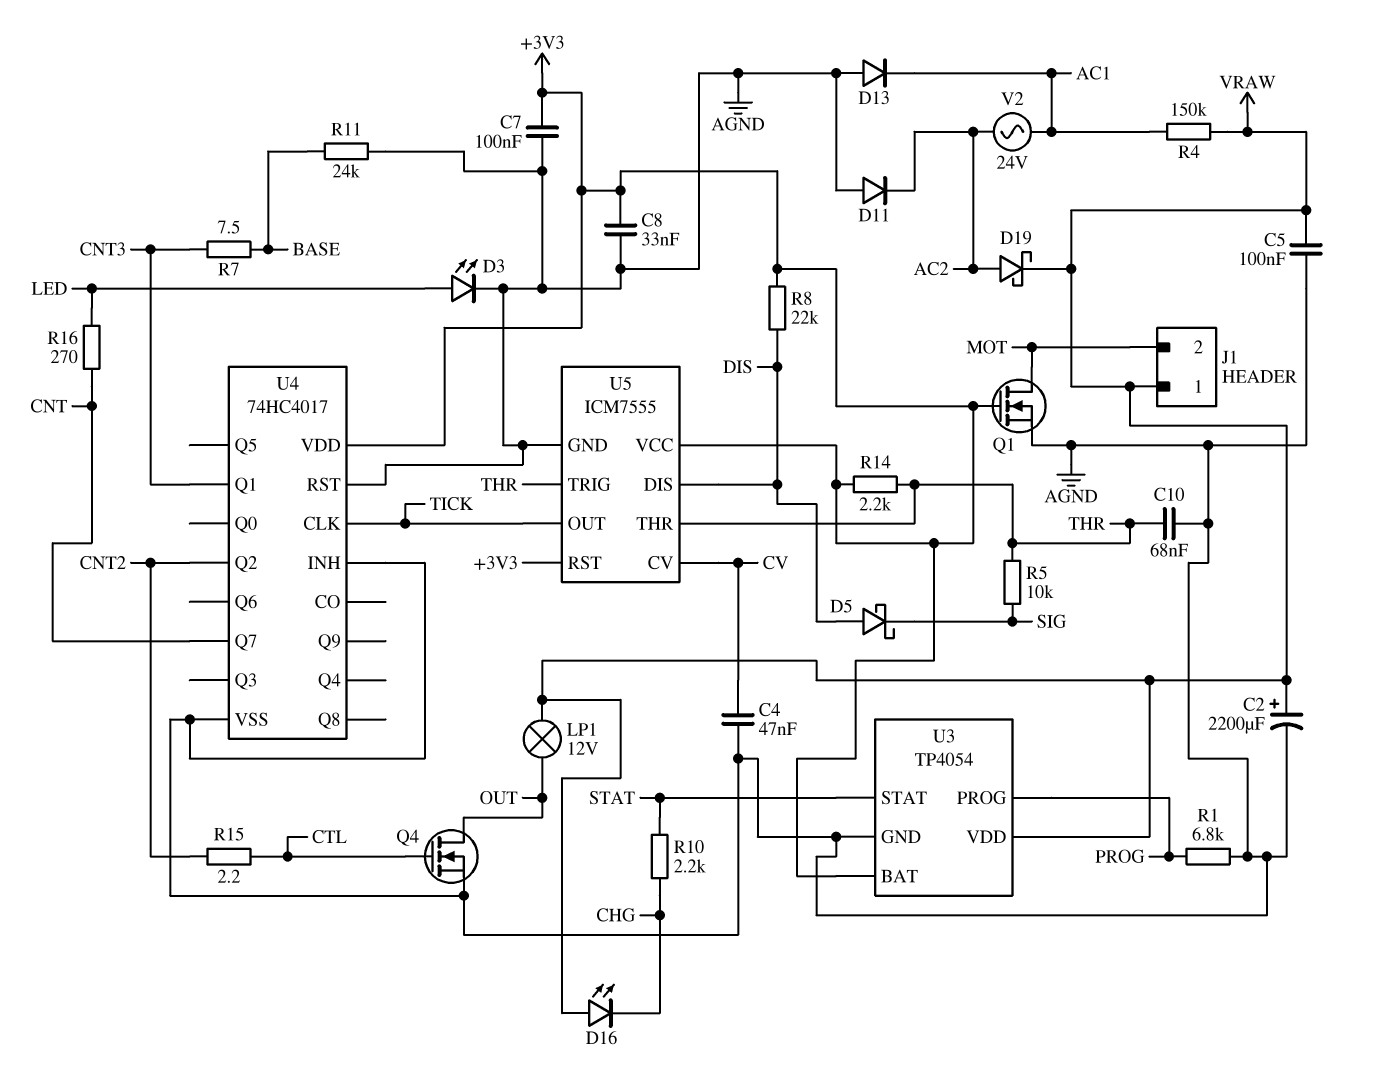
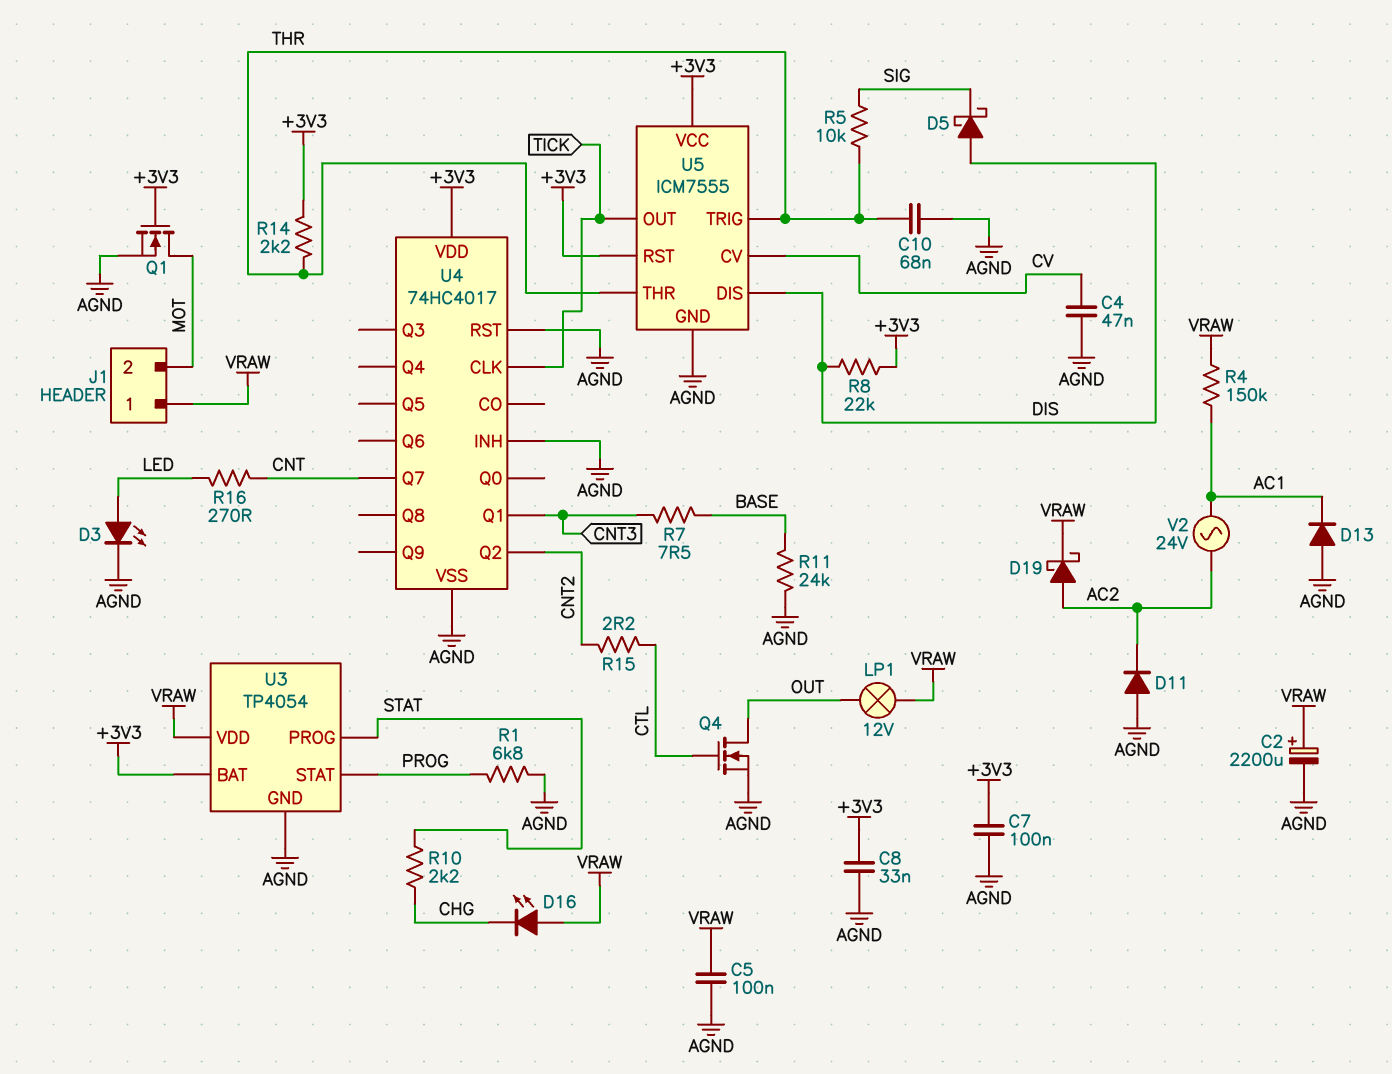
U3 pin PROG: PROG -> STAT
U3 pin STAT: STAT -> PROG

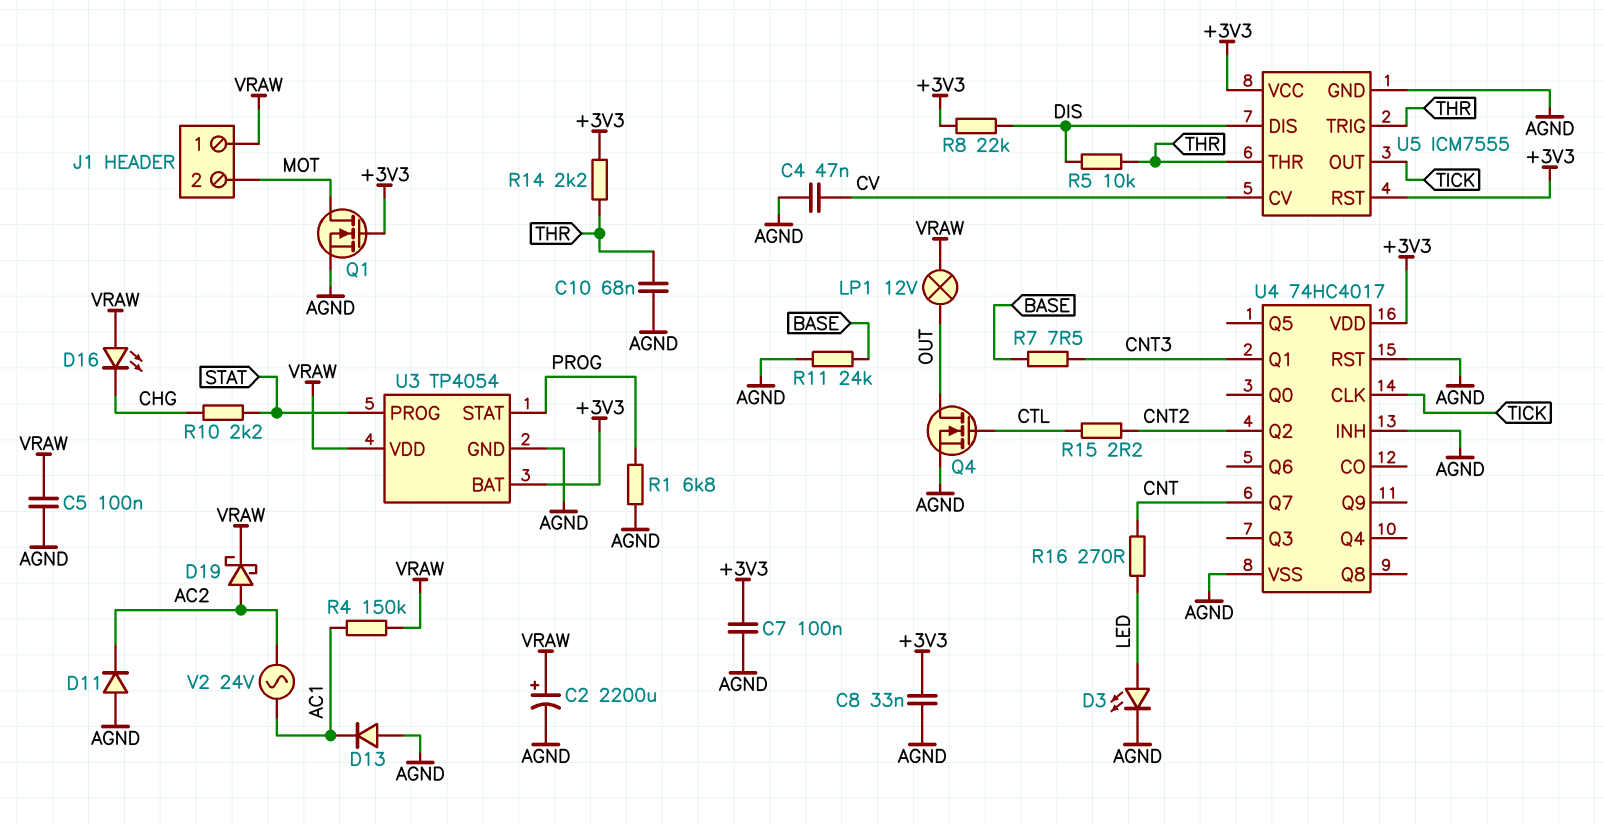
D5: schottky (A DIS, K SIG) -> none
R5: 10k (SIG, THR) -> 10k (DIS, THR)

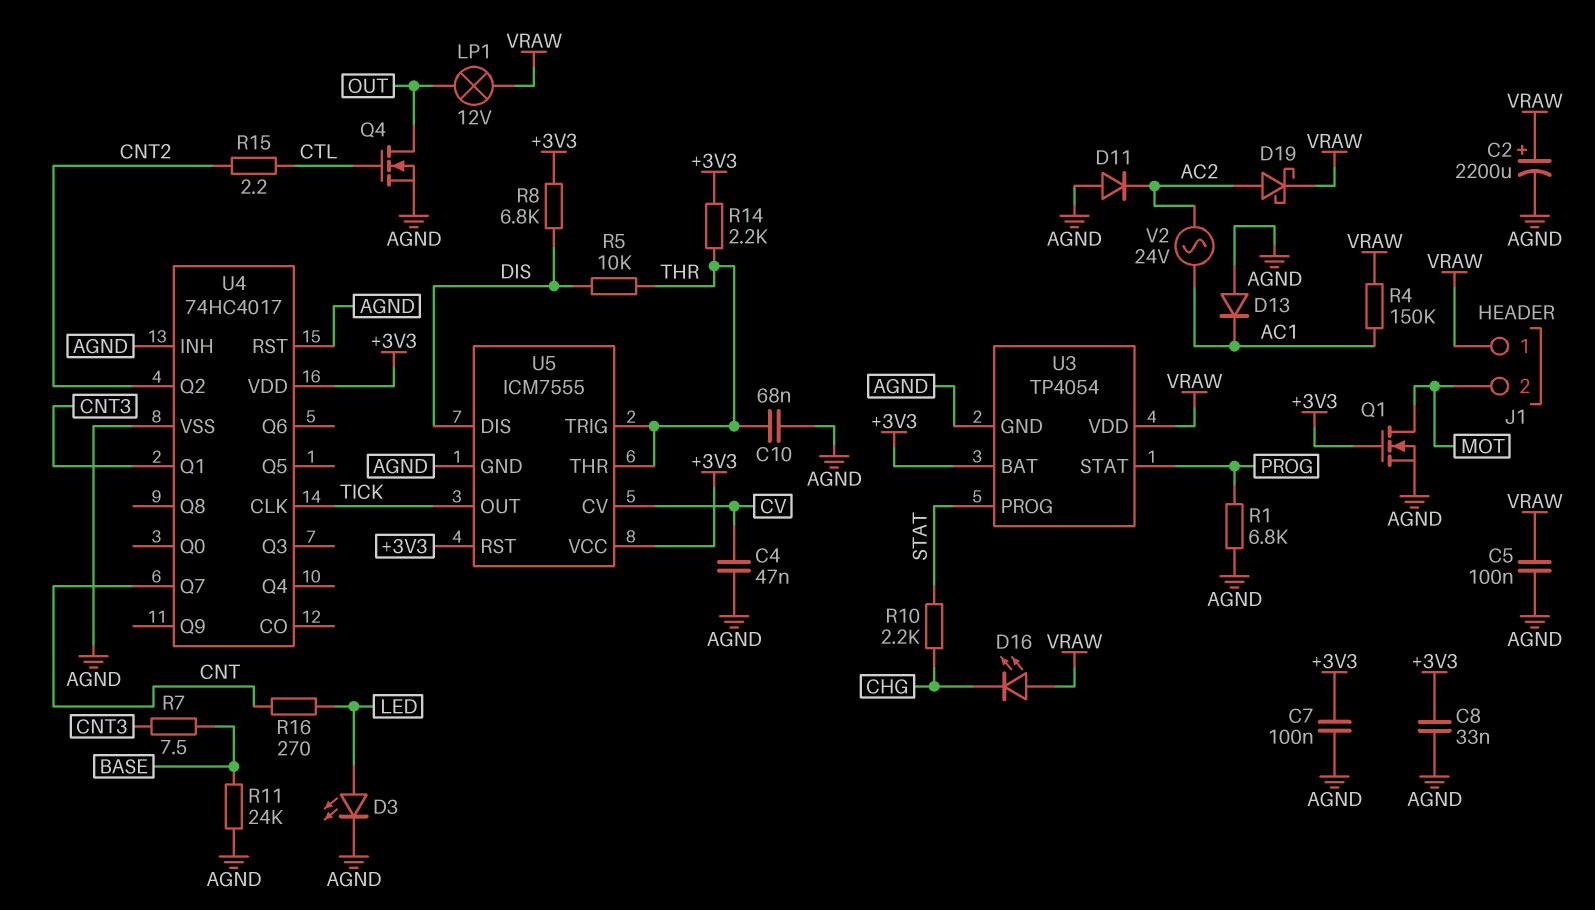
R8: 22k (+3V3, DIS) -> 6.8k (+3V3, DIS)

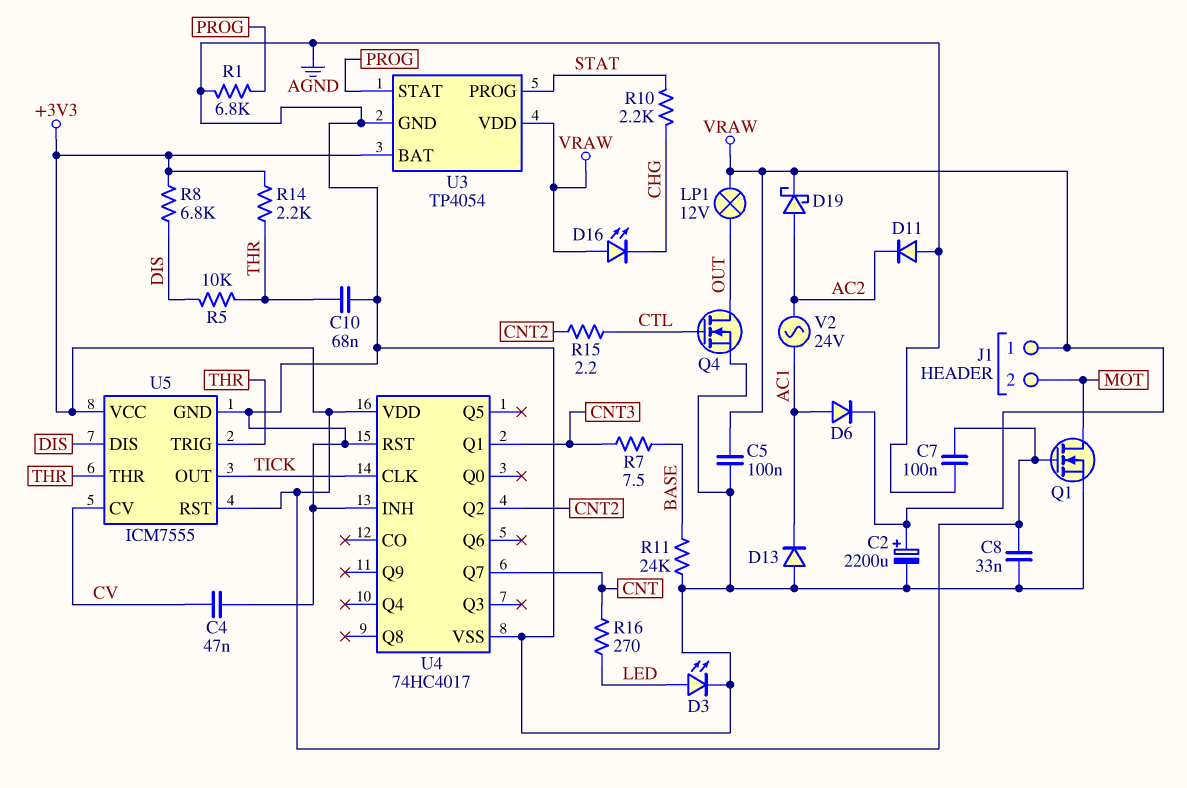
D6: none -> diode (A AC1, K VRAW)
R4: 150k (AC1, VRAW) -> none

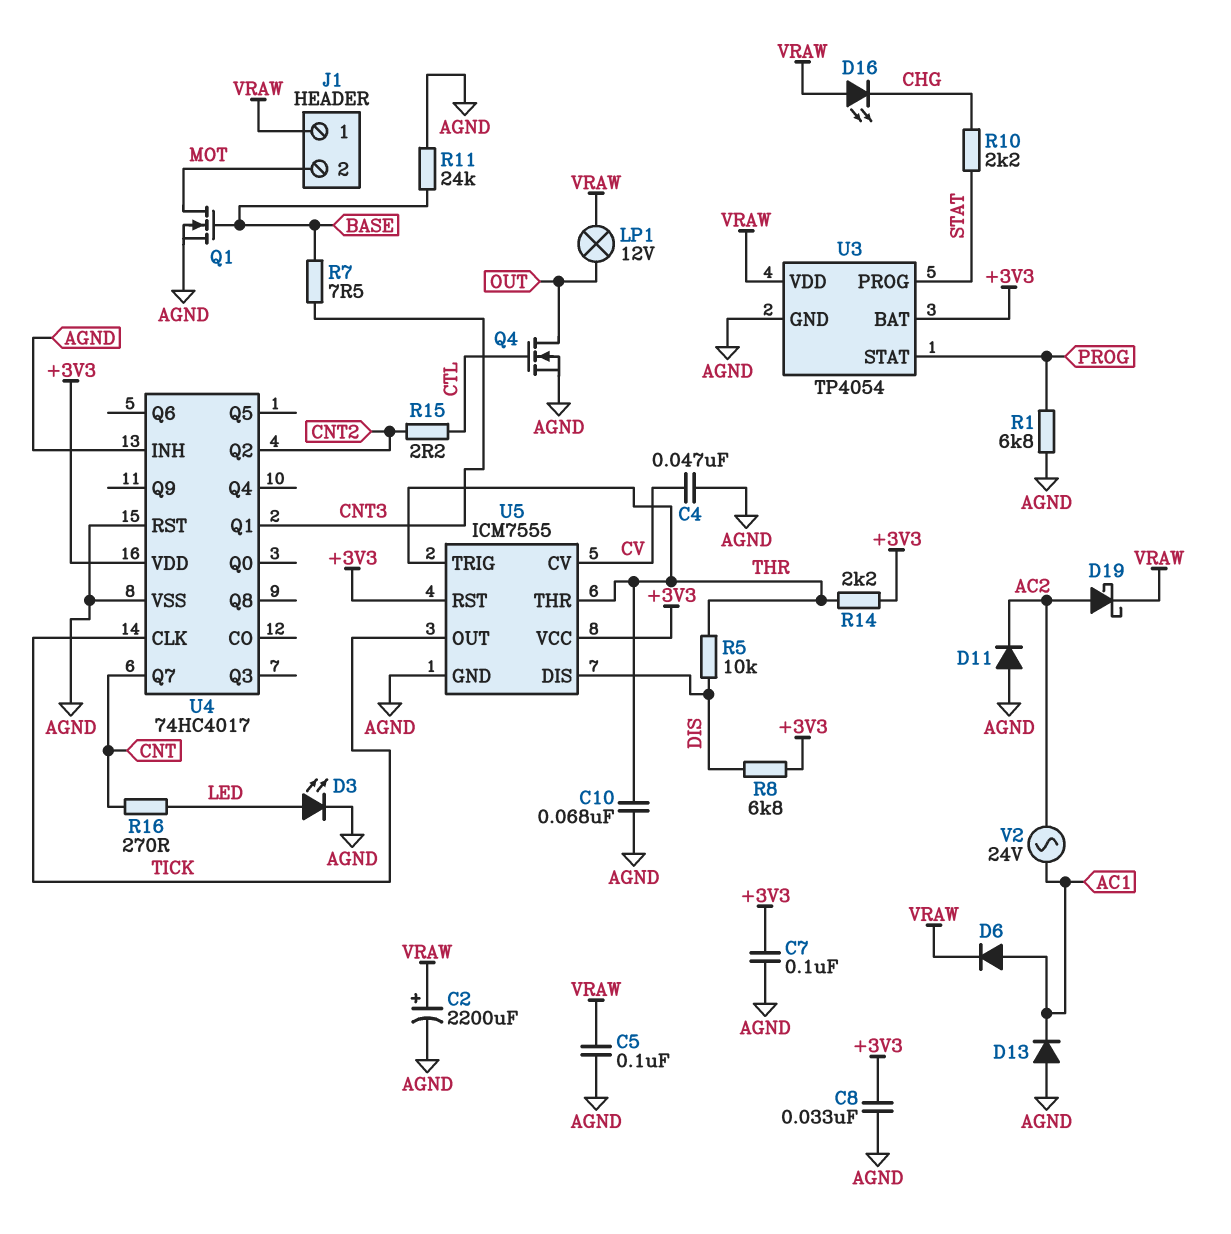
Q1: NMOS (G +3V3, D MOT, S AGND) -> NMOS (G BASE, D MOT, S AGND)

